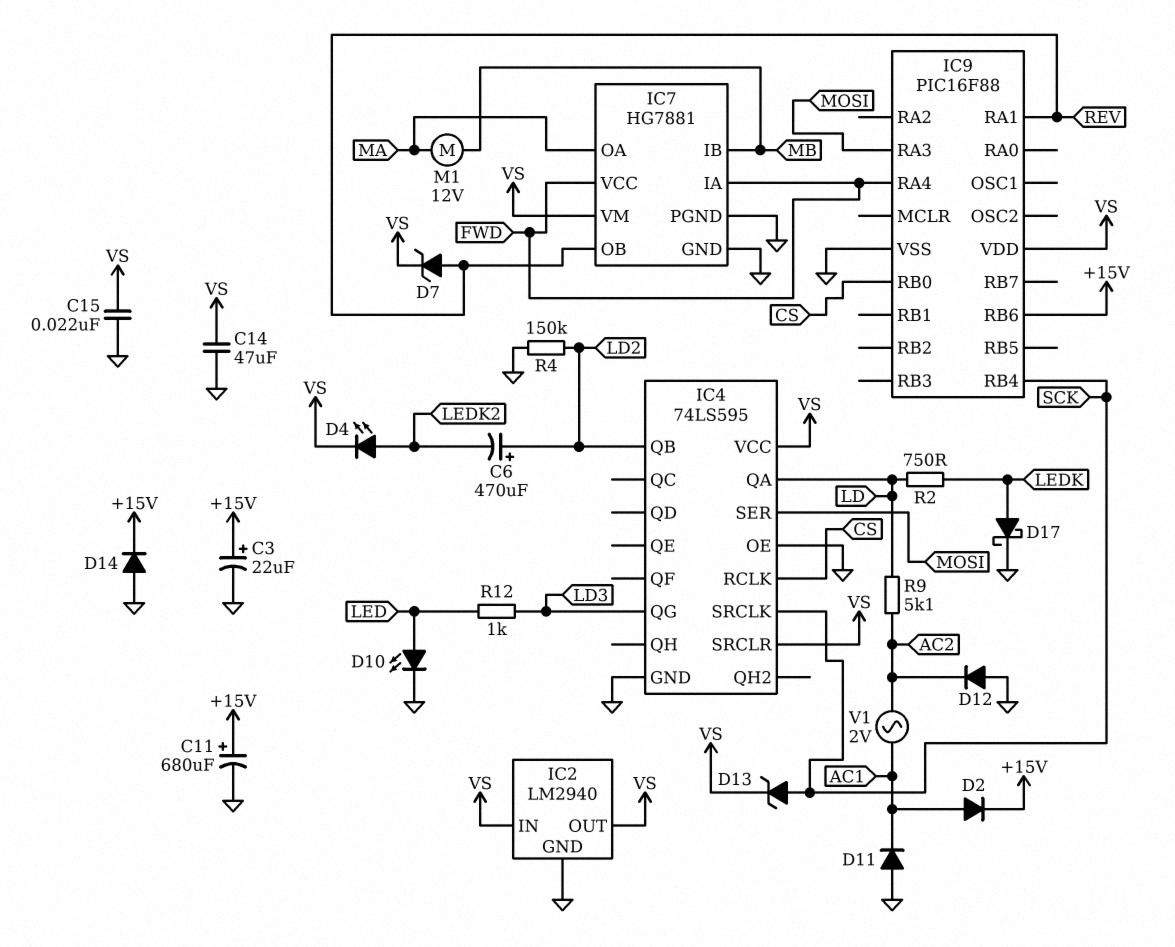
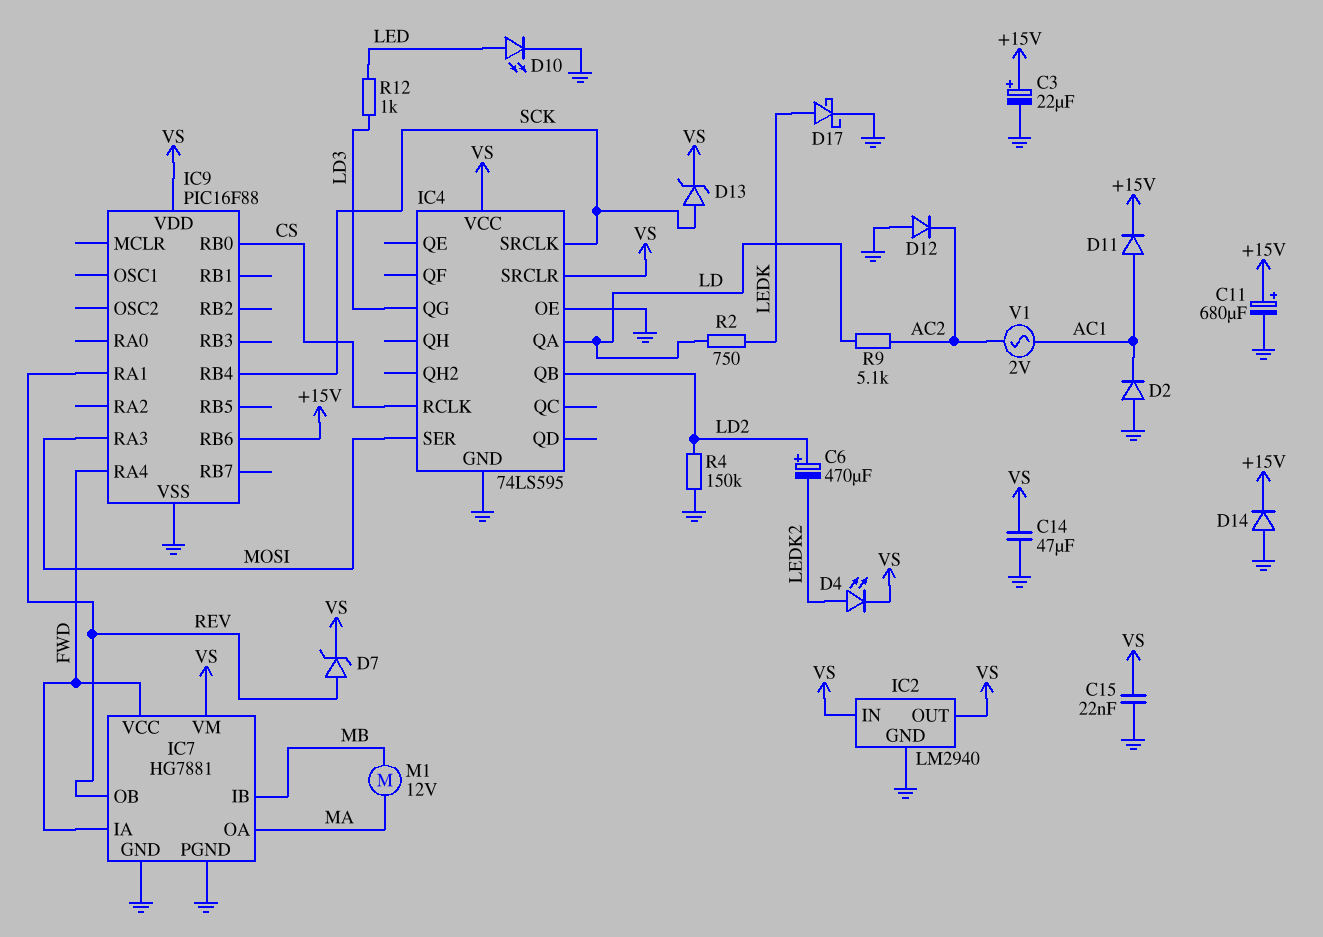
D2: diode (A AC1, K +15V) -> diode (A GND, K AC1)
D11: diode (A GND, K AC1) -> diode (A AC1, K +15V)

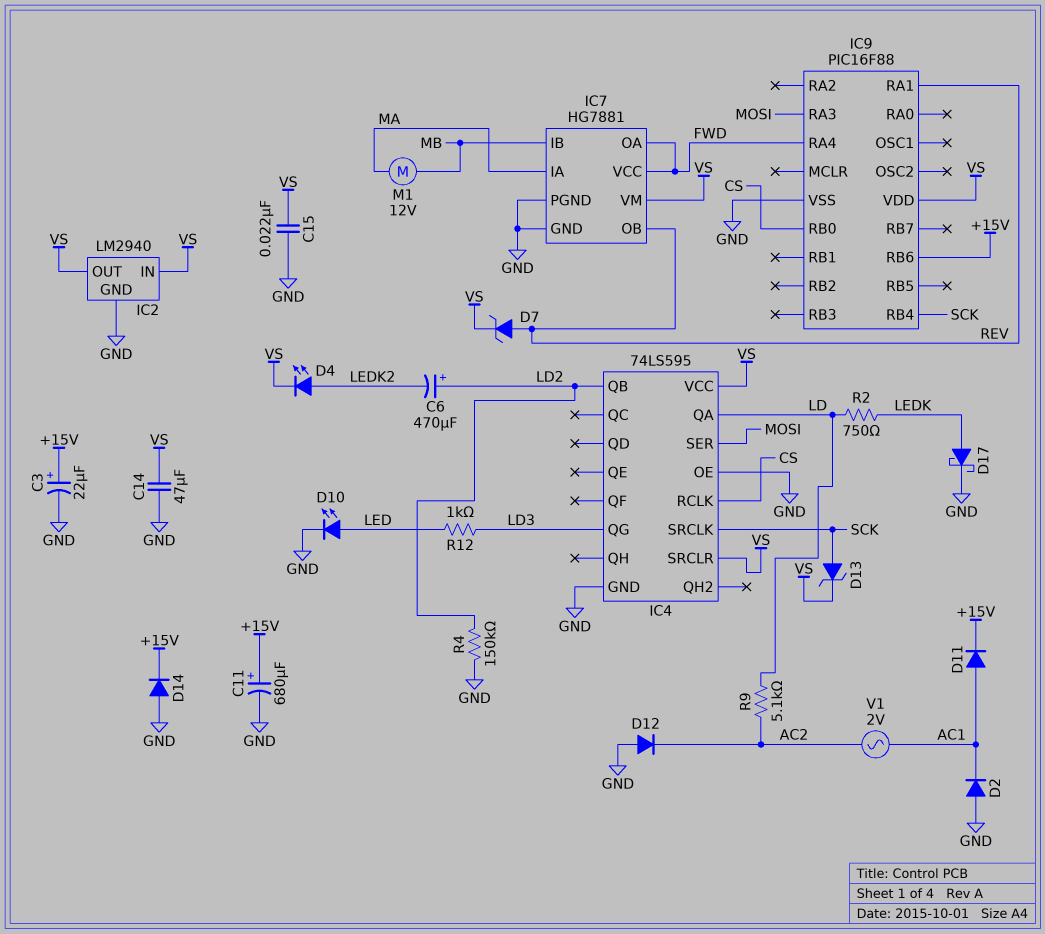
IC7 pin IA: FWD -> MA
IC7 pin OA: MA -> FWD

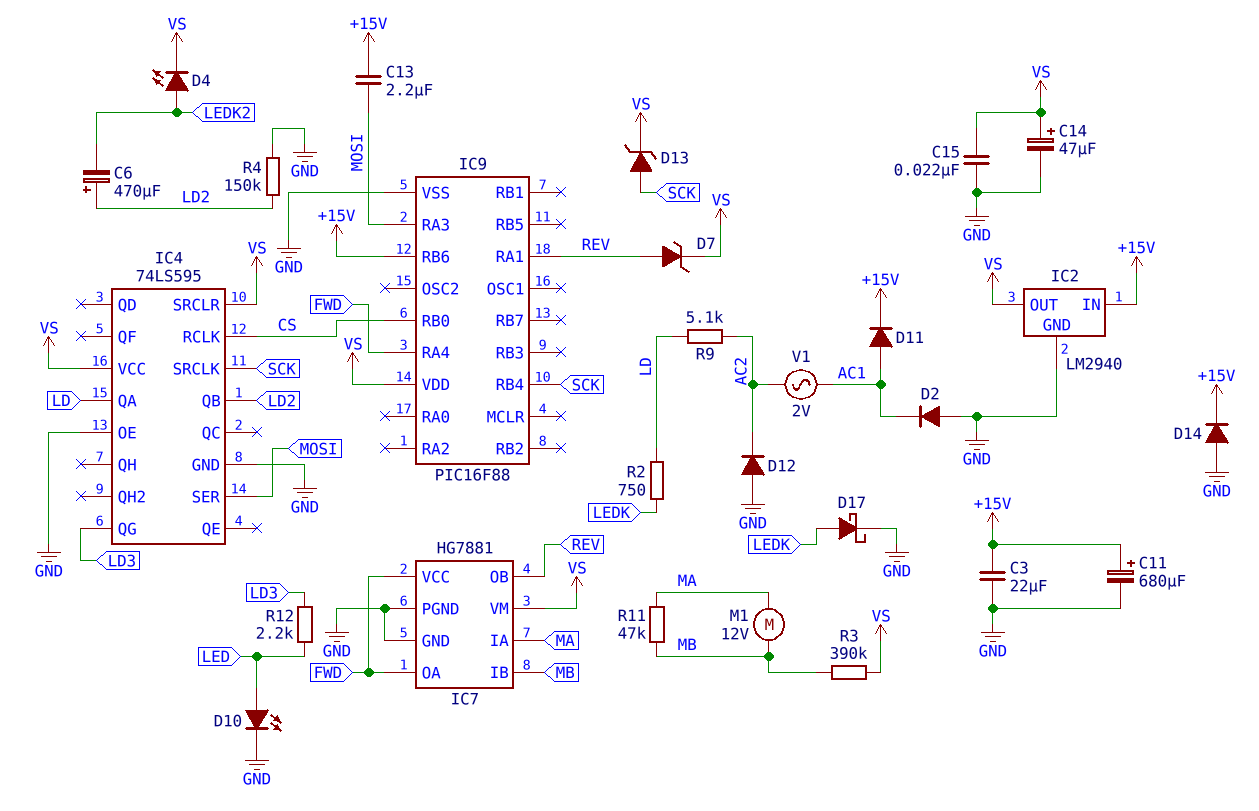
C3: 22uF (plus +15V, minus GND) -> 22uF (+15V, GND)
C13: none -> 2.2uF (+15V, MOSI)
C14: 47uF (GND, VS) -> 47uF (plus VS, minus GND)
IC2 pin IN: VS -> +15V
R3: none -> 390k (MB, VS)
R11: none -> 47k (MA, MB)
R12: 1k (LD3, LED) -> 2.2k (LD3, LED)

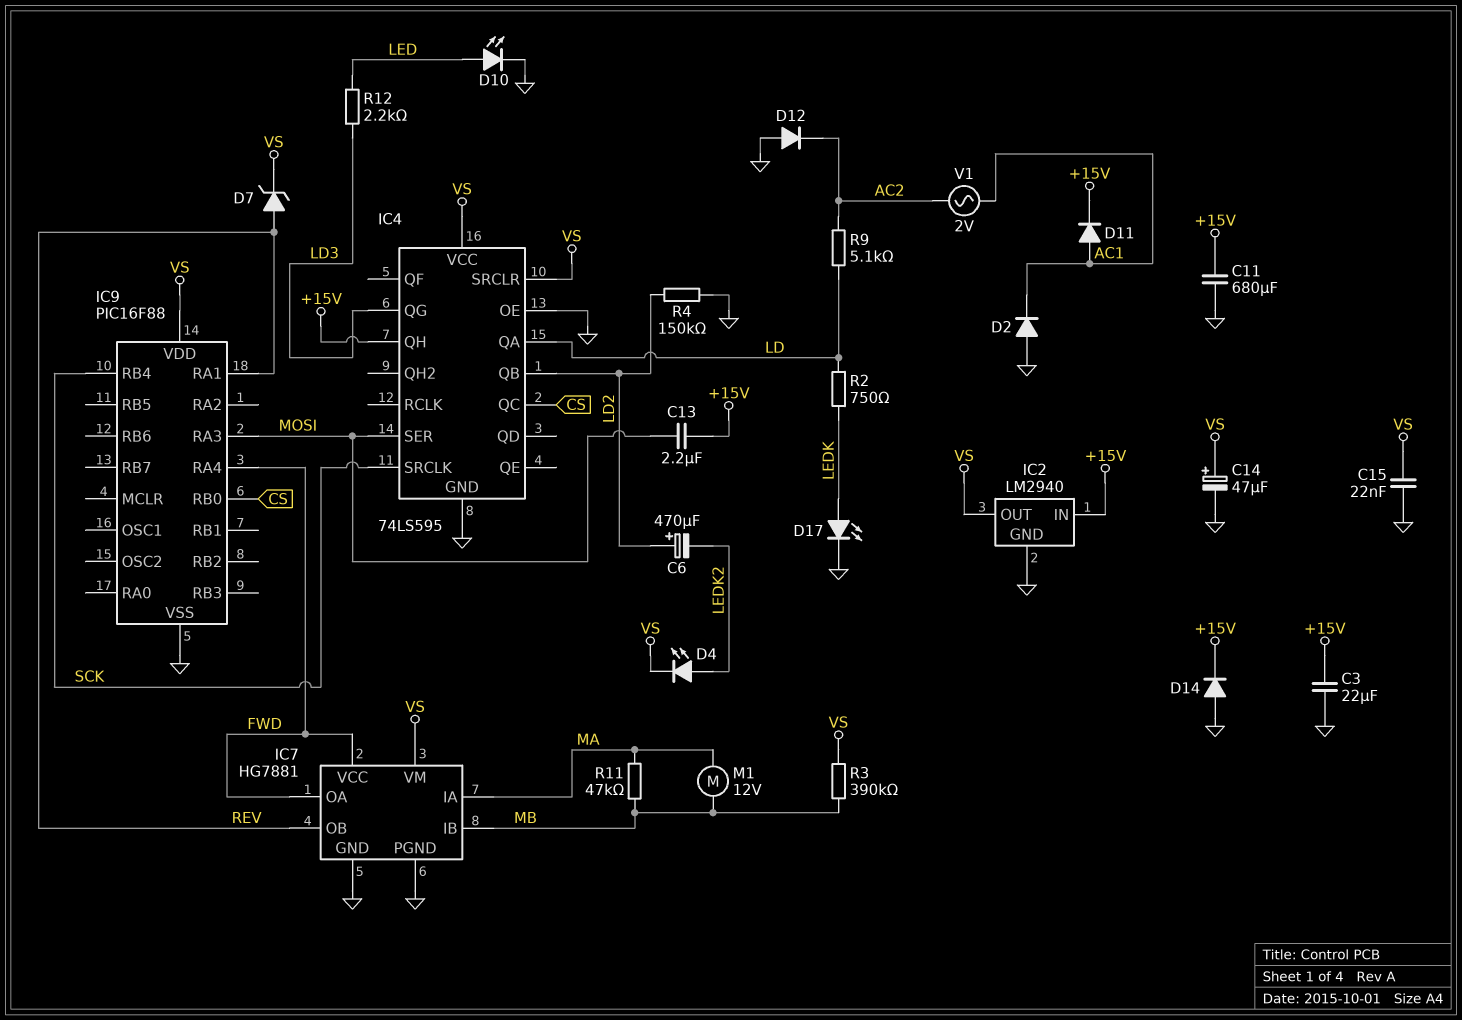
C11: 680uF (plus +15V, minus GND) -> 680uF (+15V, GND)
D13: zener (A SCK, K VS) -> none
D17: schottky (A LEDK, K GND) -> LED (A LEDK, K GND)
IC4 pin QC: none -> CS
IC4 pin QH: none -> +15V
IC4 pin RCLK: CS -> none
IC9 pin RB6: +15V -> none

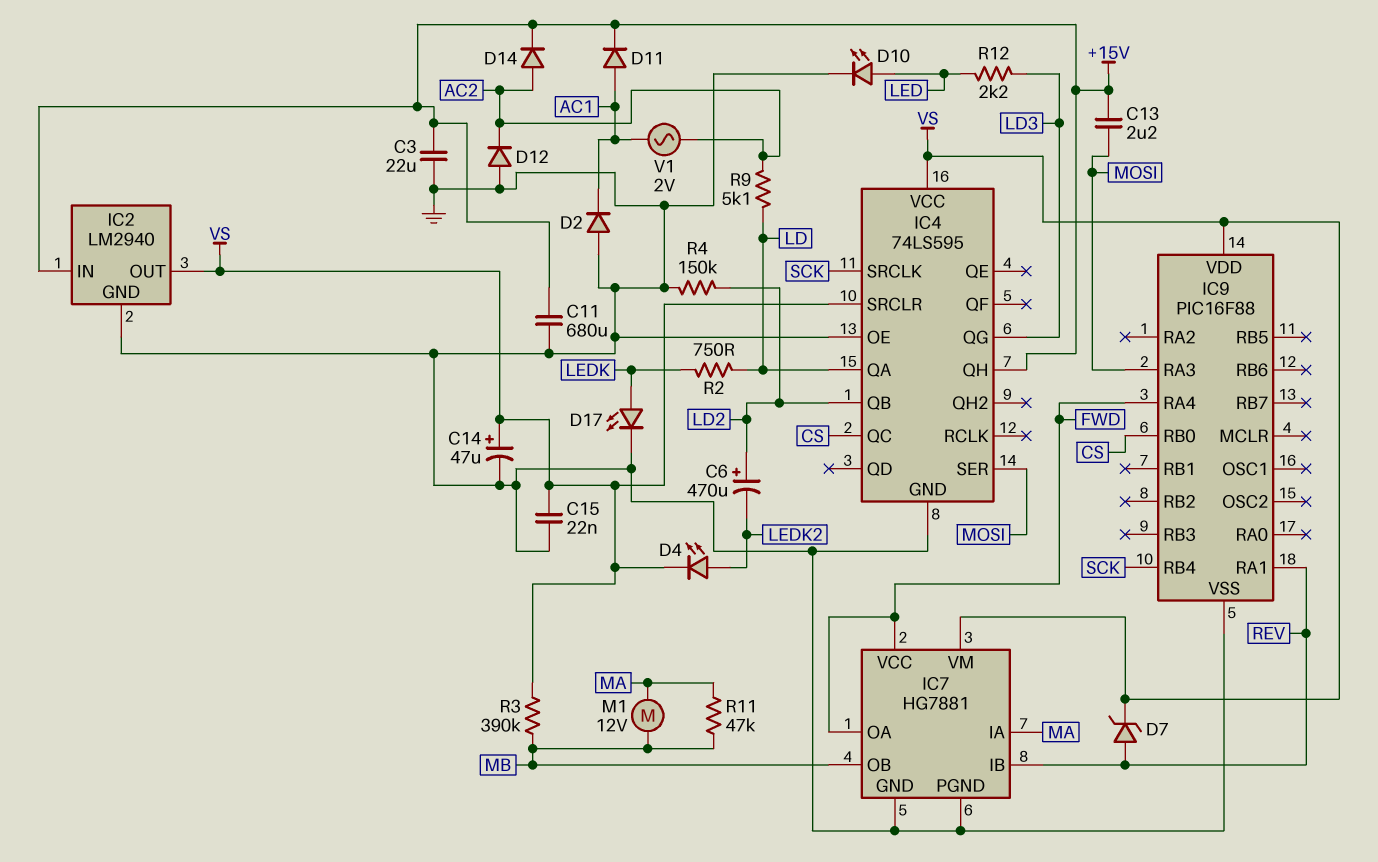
D14: diode (A GND, K +15V) -> diode (A AC2, K +15V)
IC7 pin IB: MB -> REV
IC7 pin OB: REV -> MB

